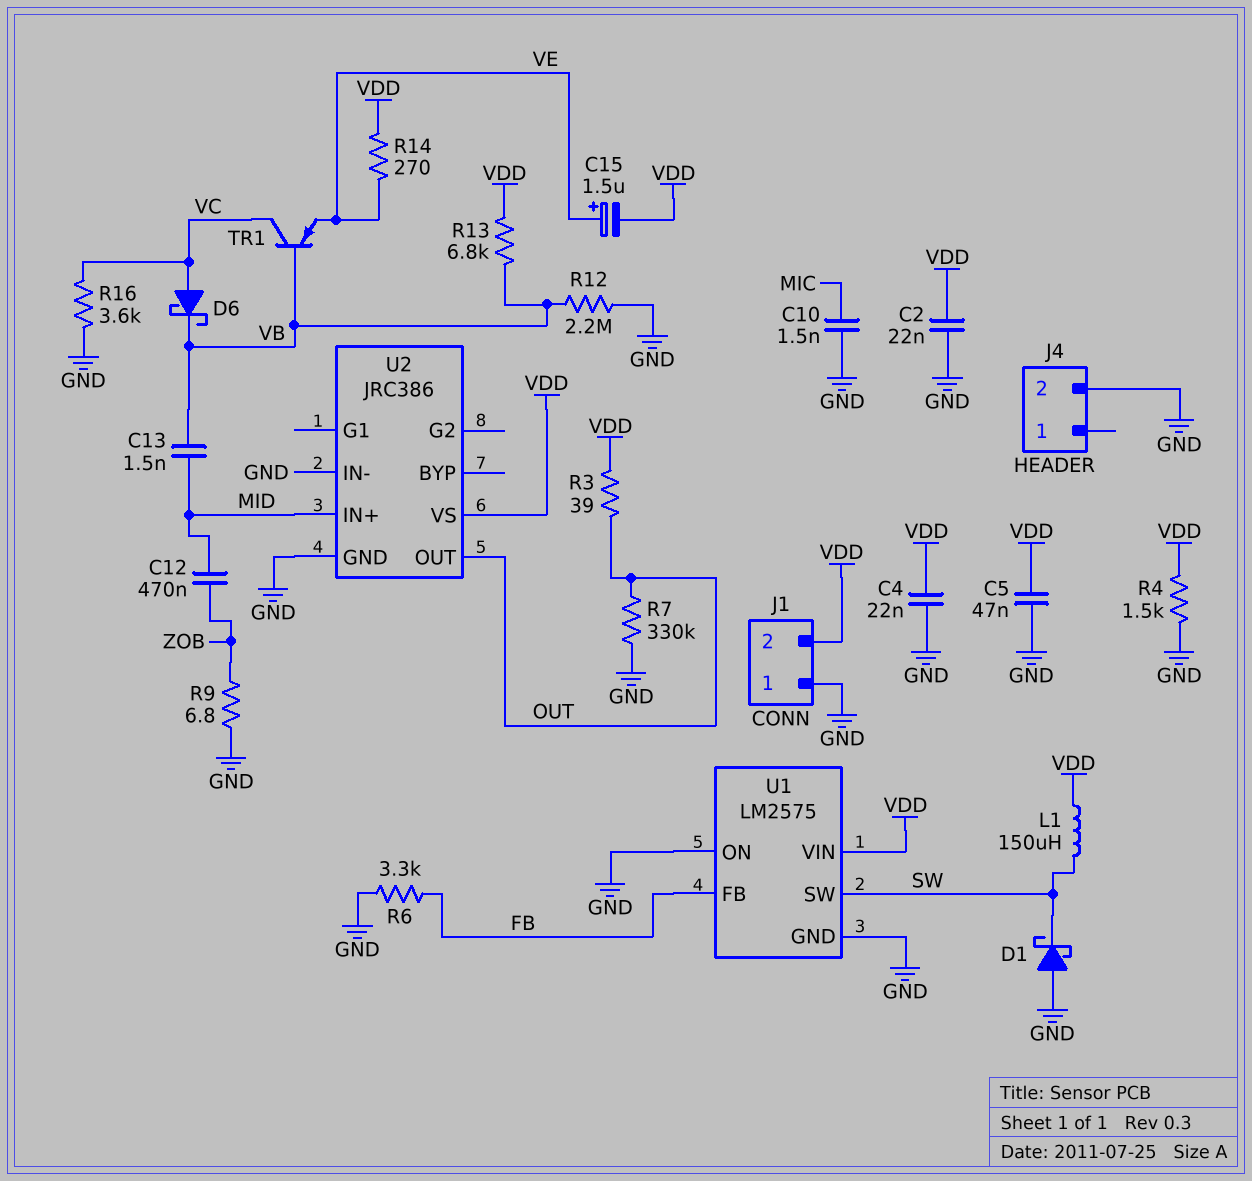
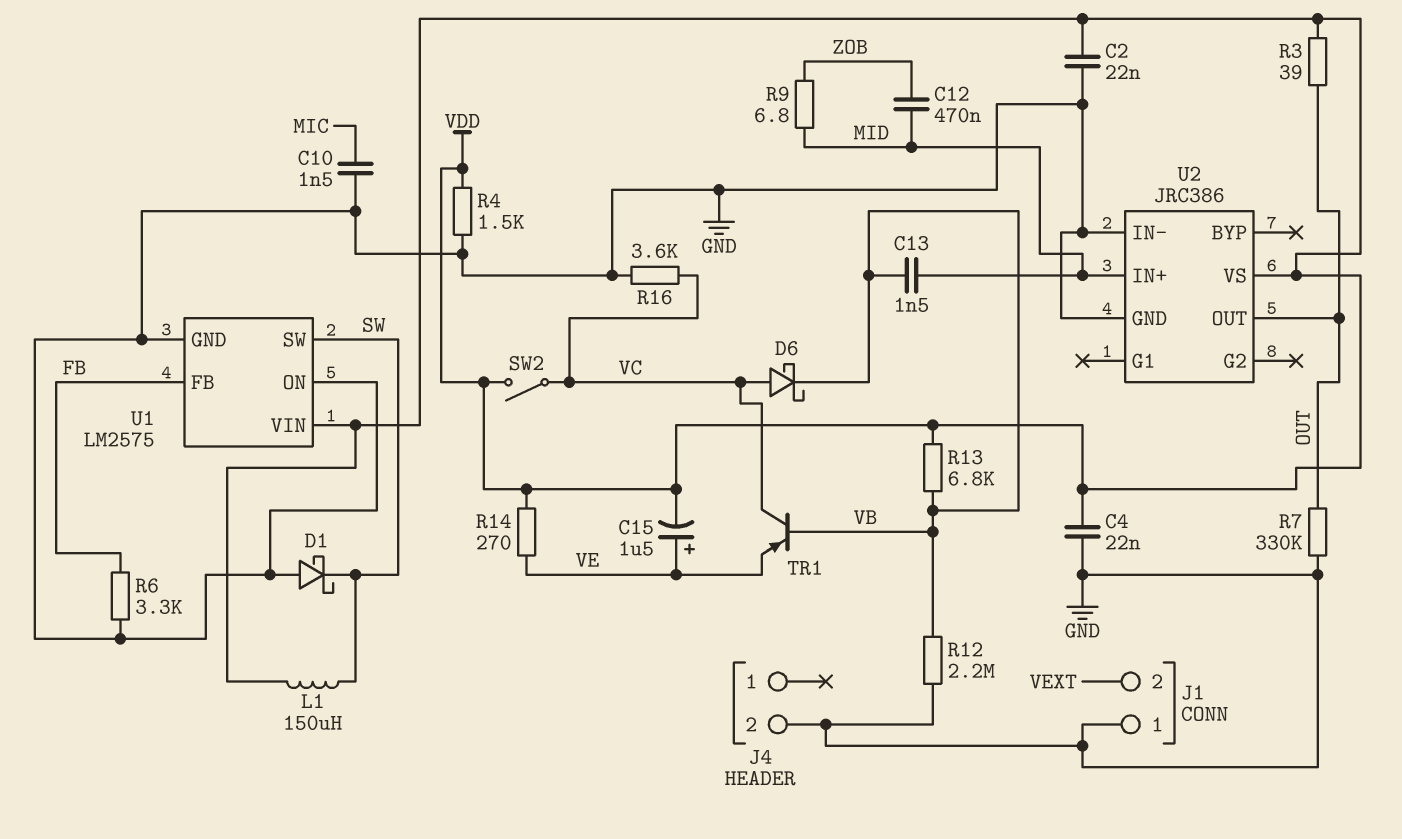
C5: 47nF (GND, VDD) -> none
J1 pin 2: VDD -> VEXT
R9: 6.8 (GND, ZOB) -> 6.8 (MID, ZOB)
SW2: none -> switch (VC, VDD)

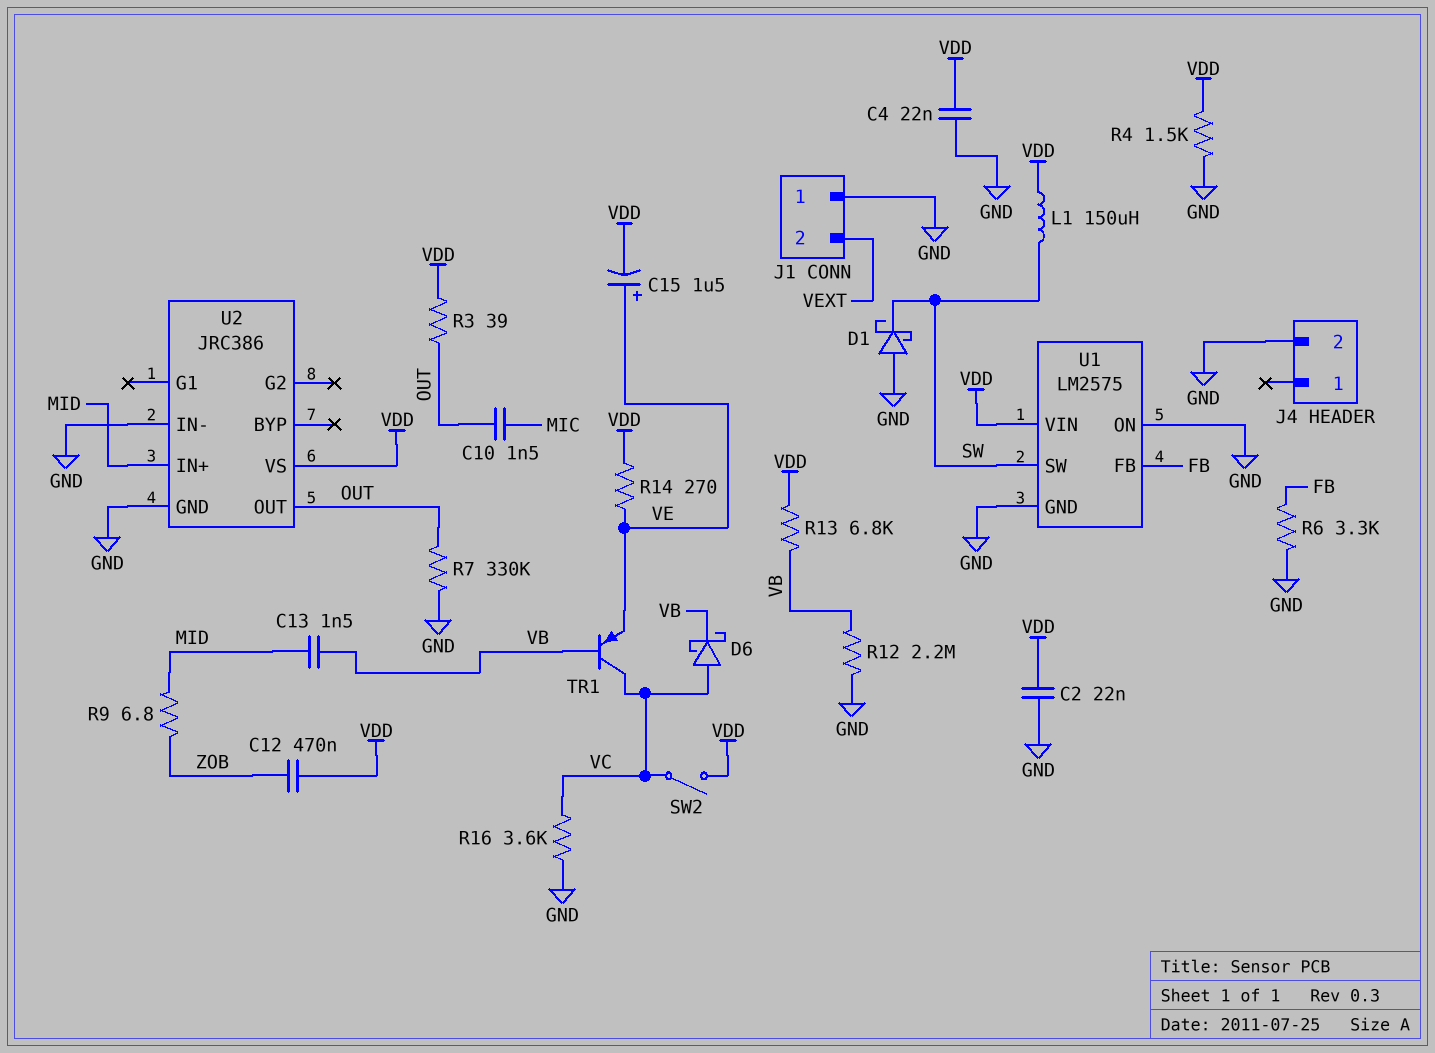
C10: 1.5nF (GND, MIC) -> 1.5nF (MIC, OUT)
C12: 470nF (MID, ZOB) -> 470nF (VDD, ZOB)

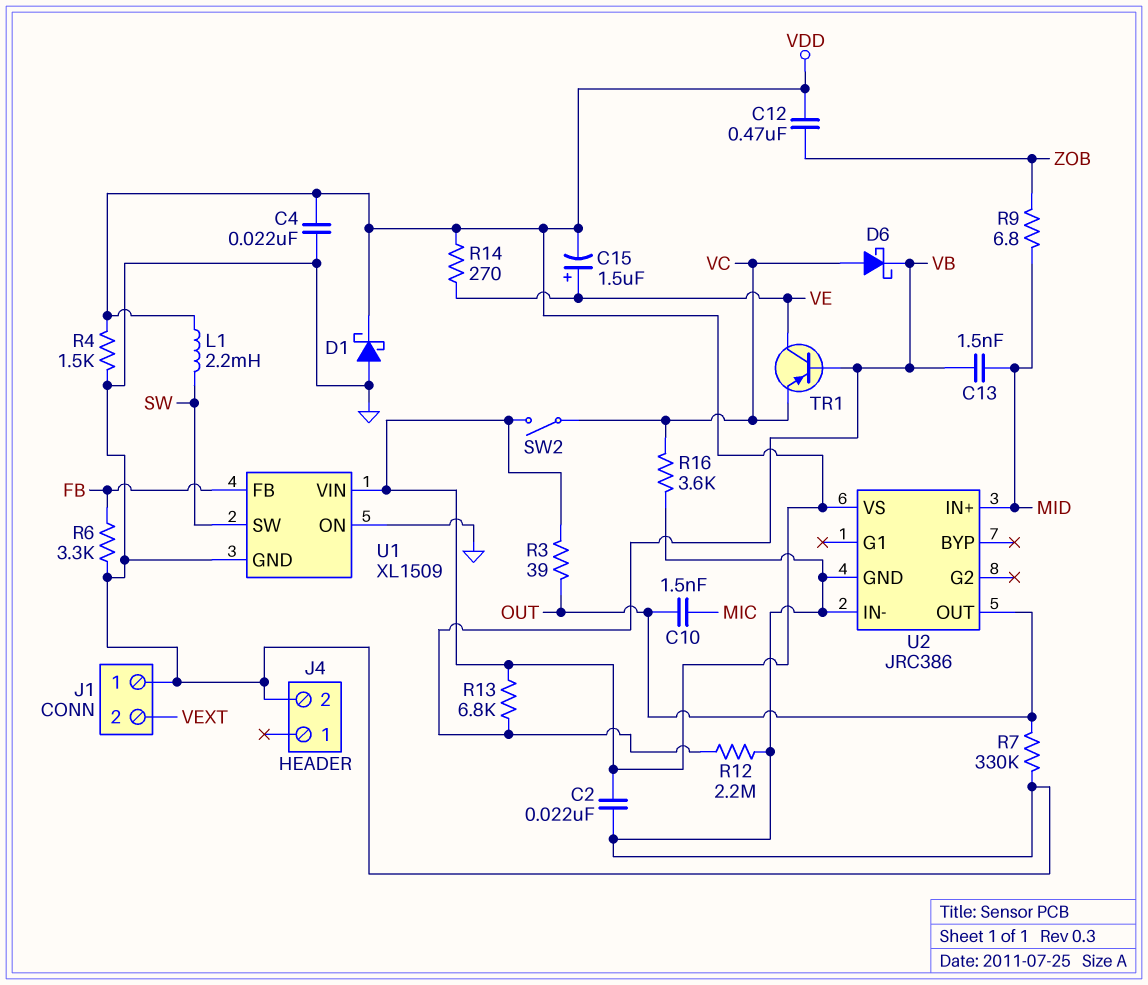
D1: schottky (A GND, K SW) -> schottky (A GND, K VDD)
L1: 150uH (SW, VDD) -> 2.2mH (SW, VDD)
TR1: PNP (B VB, C VC, E VE) -> PNP (B VB, C VE, E VC)
U1: LM2575 -> XL1509

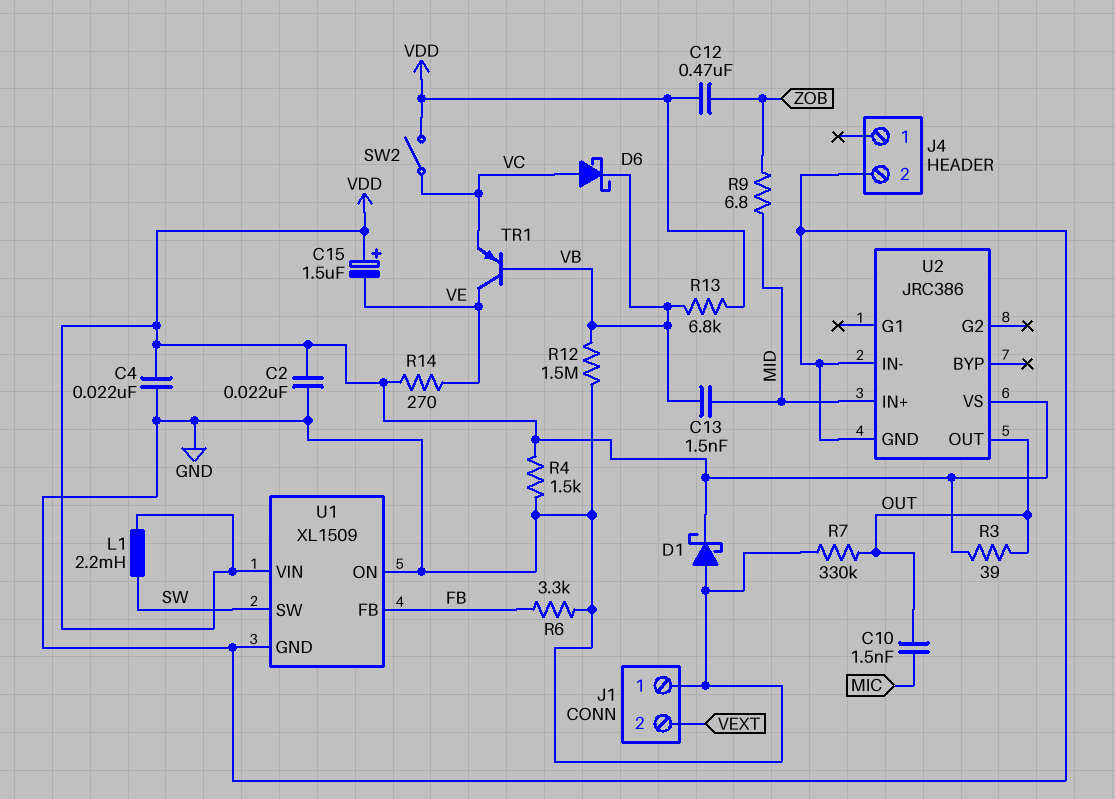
C15: 1.5uF (plus VE, minus VDD) -> 1.5uF (plus VDD, minus VE)
R12: 2.2M (GND, VB) -> 1.5M (GND, VB)
R16: 3.6k (GND, VC) -> none

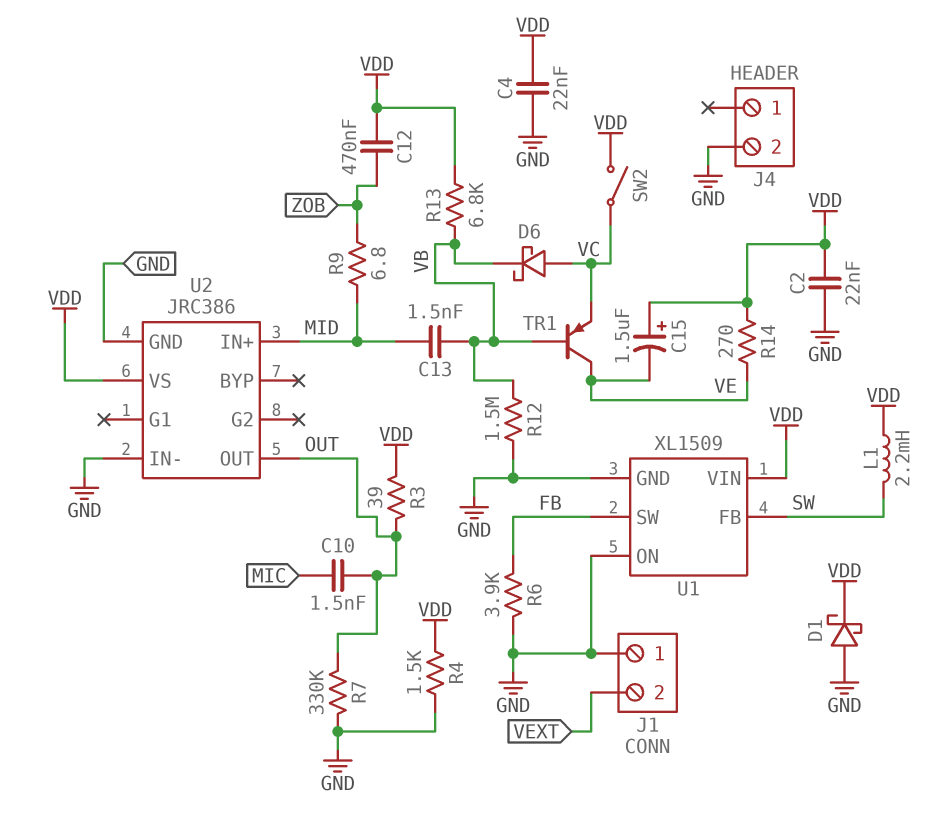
R6: 3.3k (FB, GND) -> 3.9k (FB, GND)
U1 pin FB: FB -> SW
U1 pin SW: SW -> FB

